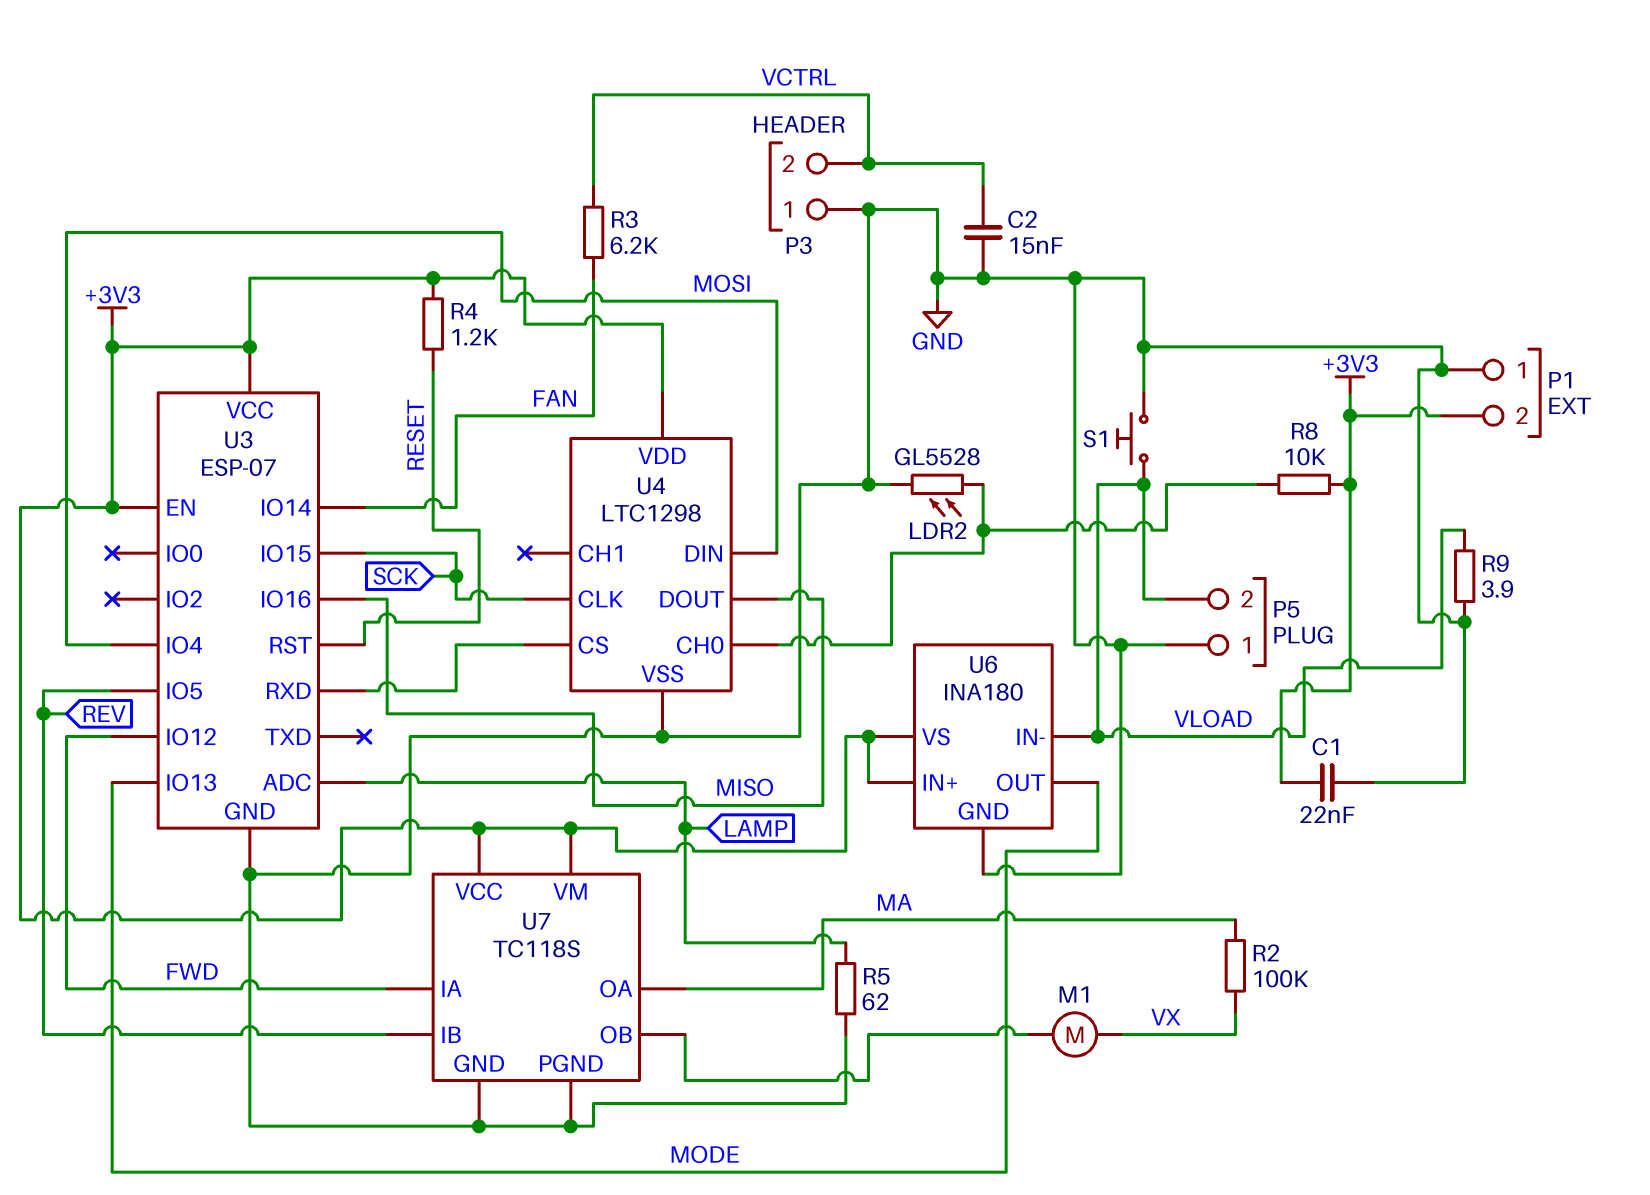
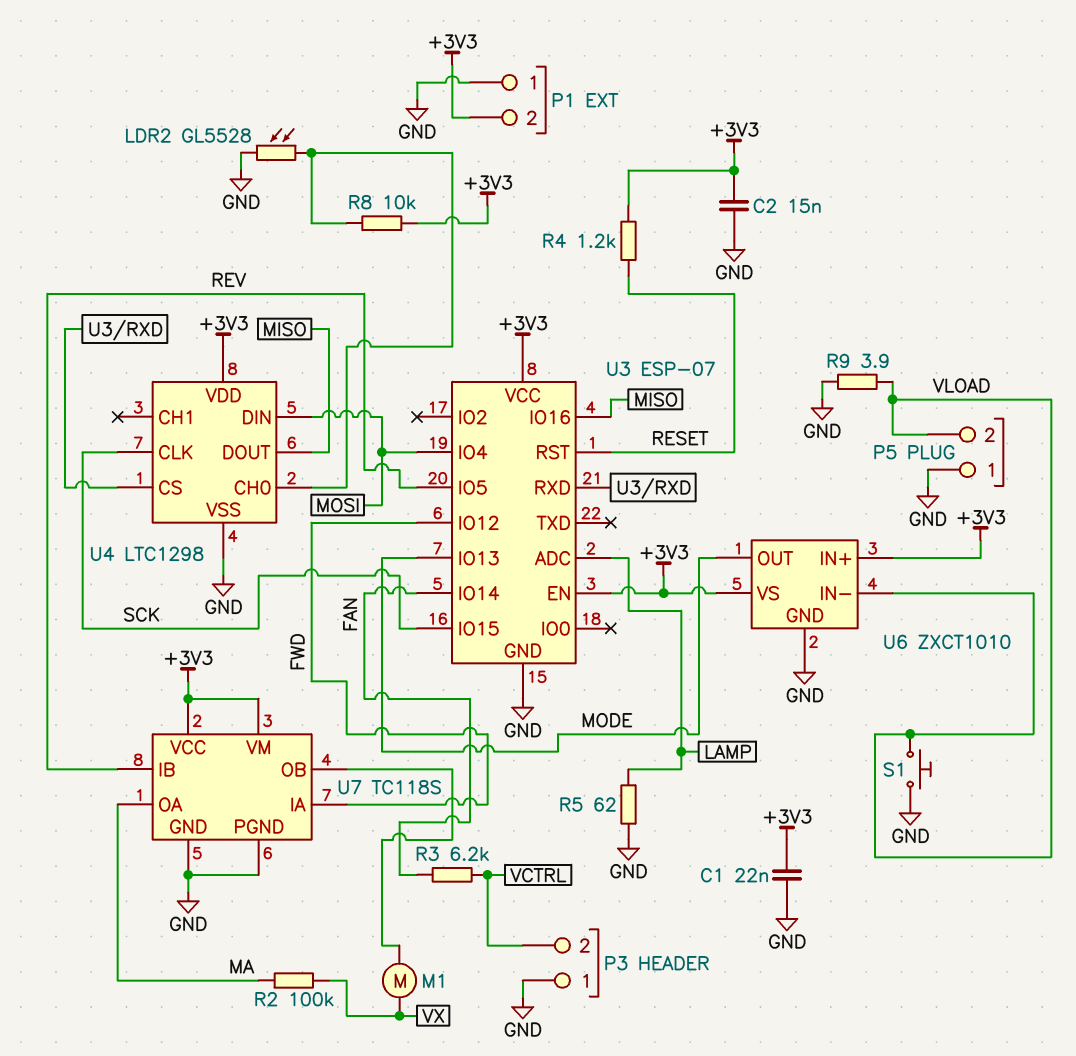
C2: 15nF (GND, VCTRL) -> 15nF (+3V3, GND)
U6: INA180 -> ZXCT1010

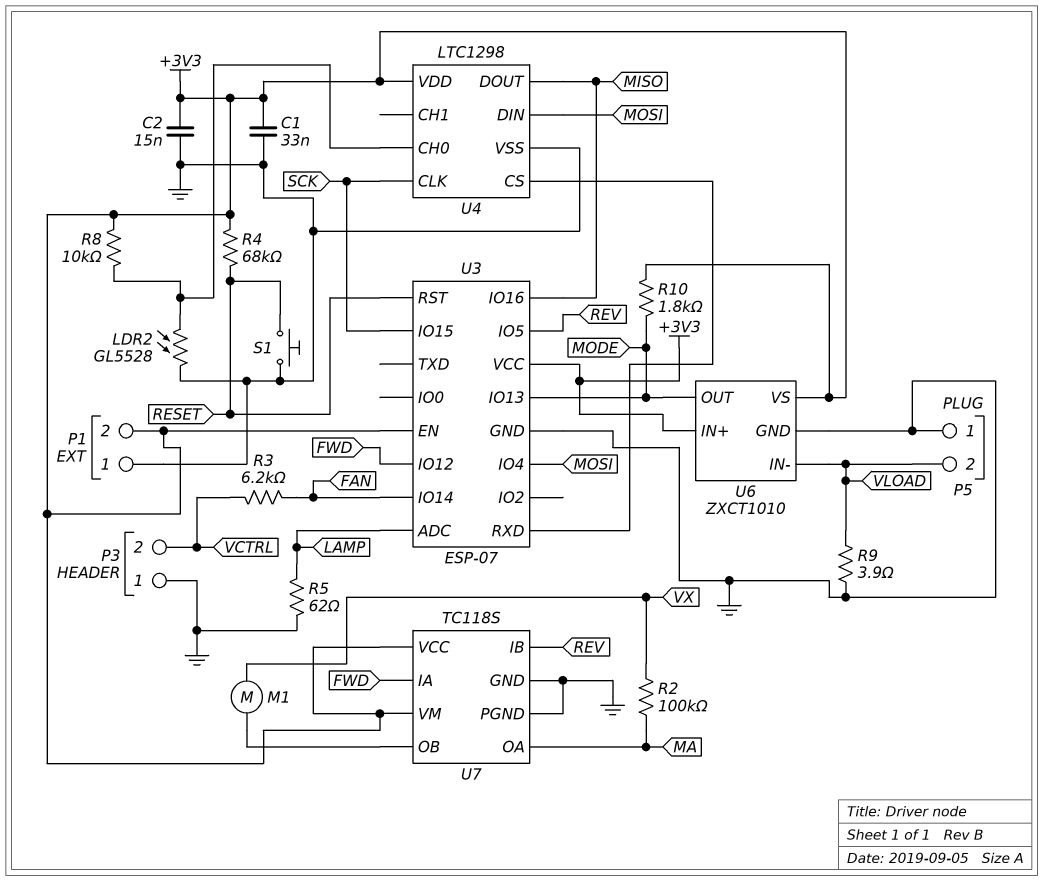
C1: 22nF (+3V3, GND) -> 33nF (+3V3, GND)
R4: 1.2k (+3V3, RESET) -> 68k (+3V3, RESET)
R10: none -> 1.8k (+3V3, MODE)
S1: button (GND, VLOAD) -> button (GND, RESET)

